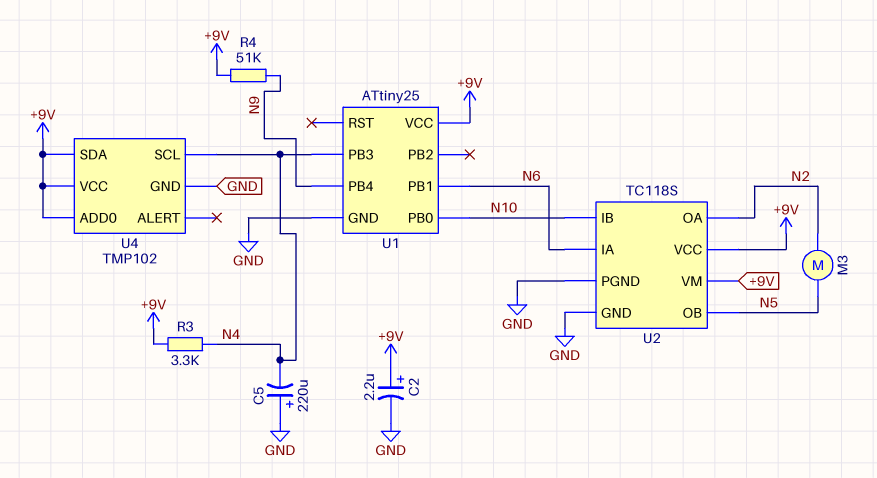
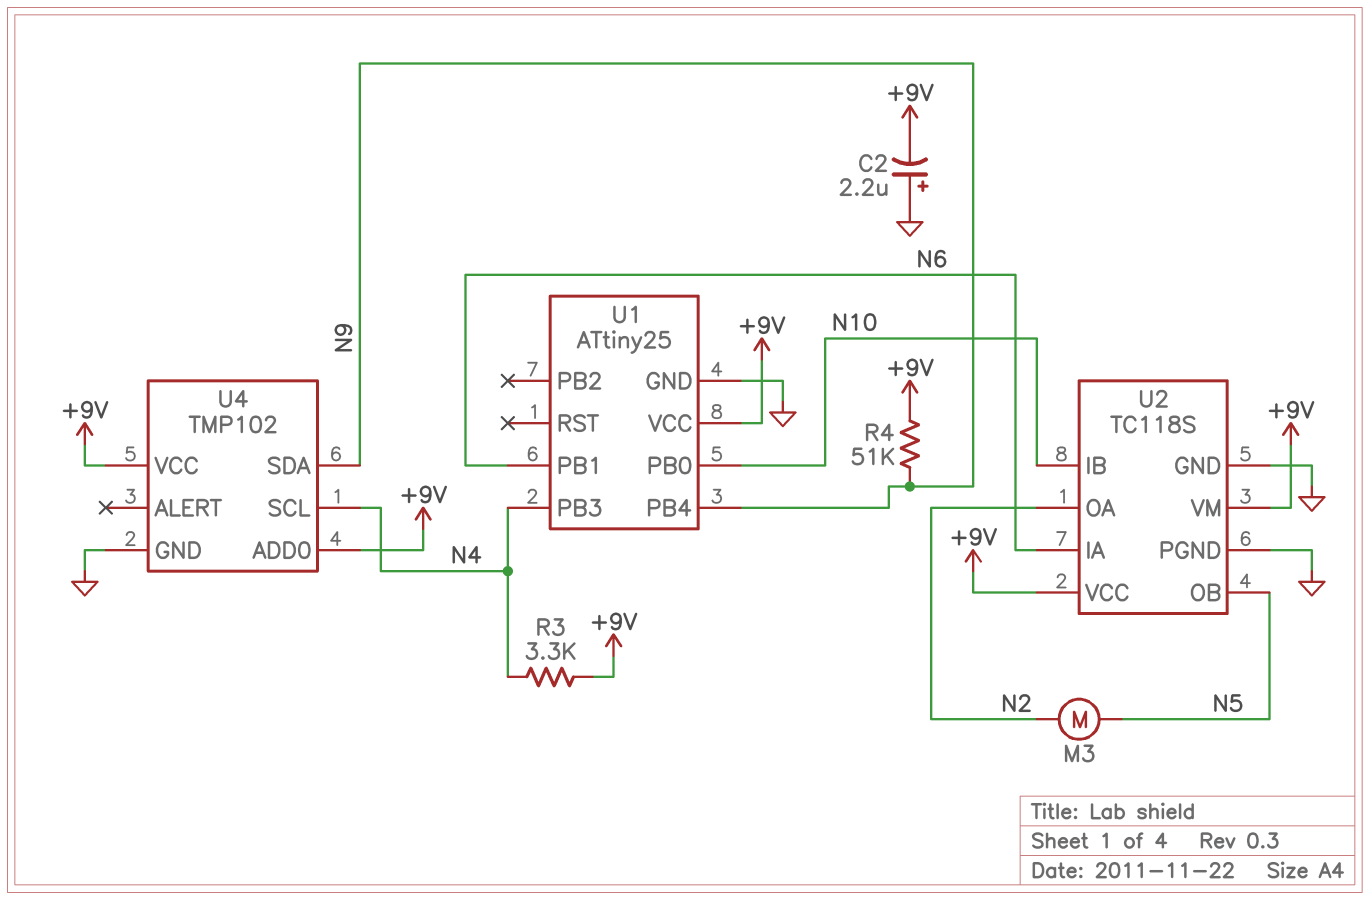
C2: 2.2uF (plus +9V, minus GND) -> 2.2uF (plus GND, minus +9V)
C5: 220uF (plus GND, minus N4) -> none
U4 pin SDA: +9V -> N9

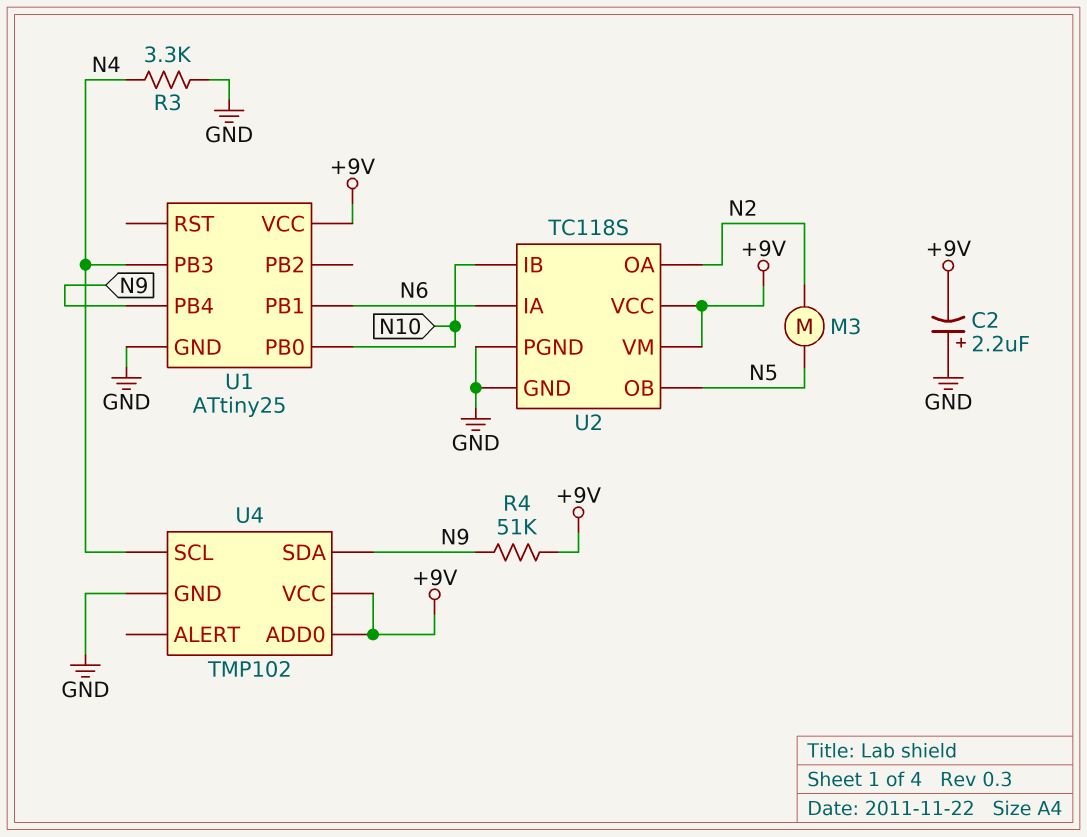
R3: 3.3k (+9V, N4) -> 3.3k (GND, N4)

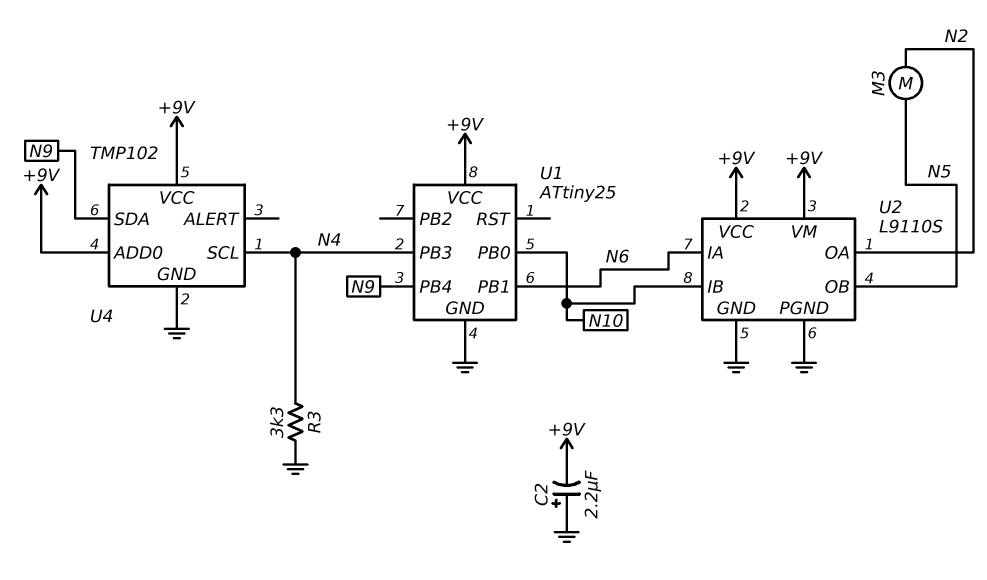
R4: 51k (+9V, N9) -> none
U2: TC118S -> L9110S

